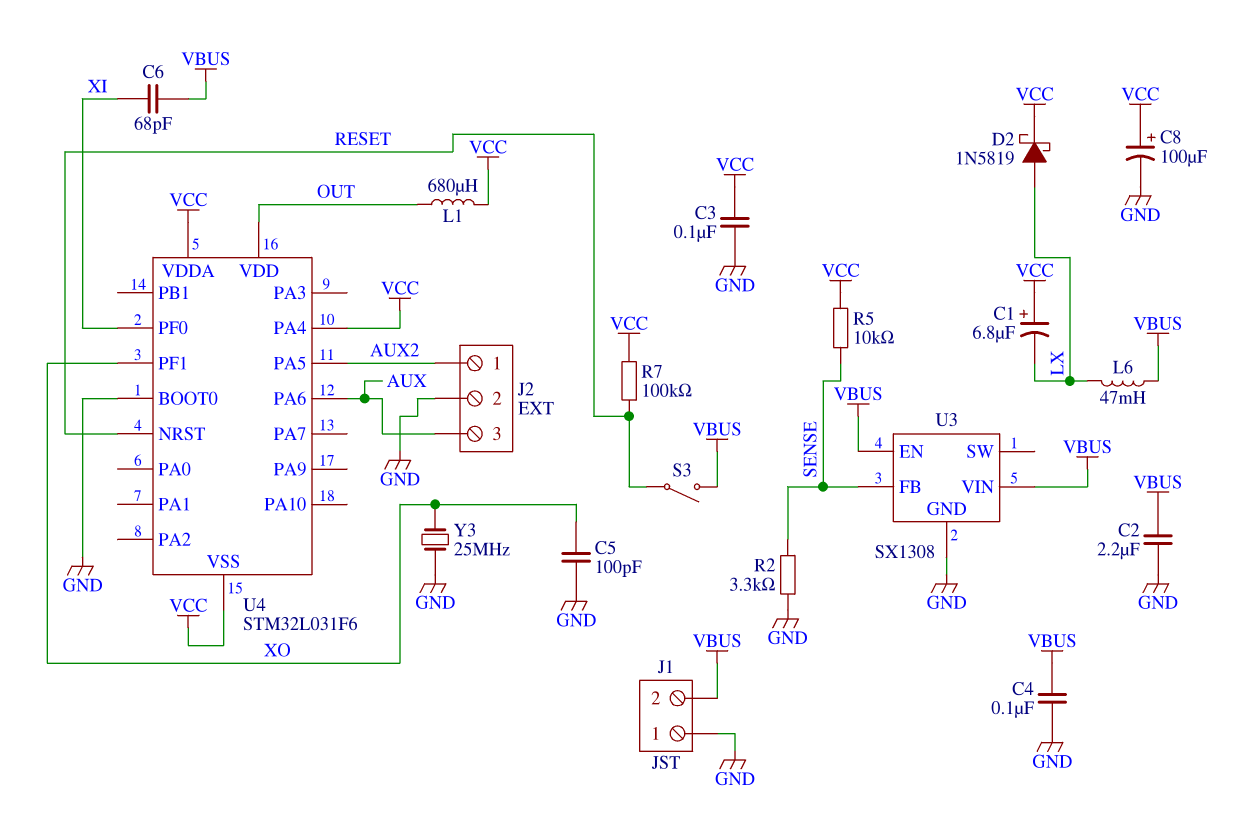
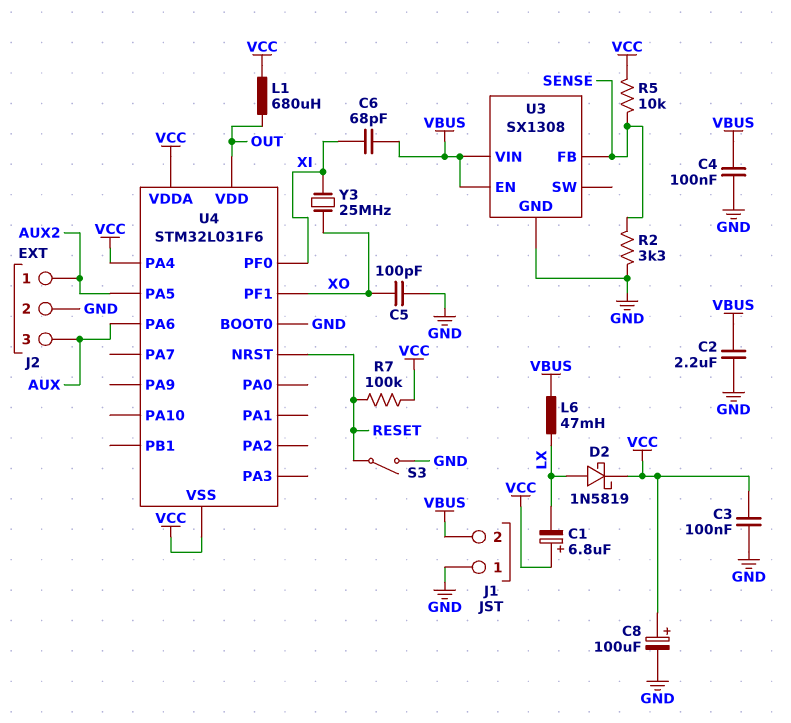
S3: switch (RESET, VBUS) -> switch (GND, RESET)
Y3: 25MHz (GND, XO) -> 25MHz (XI, XO)

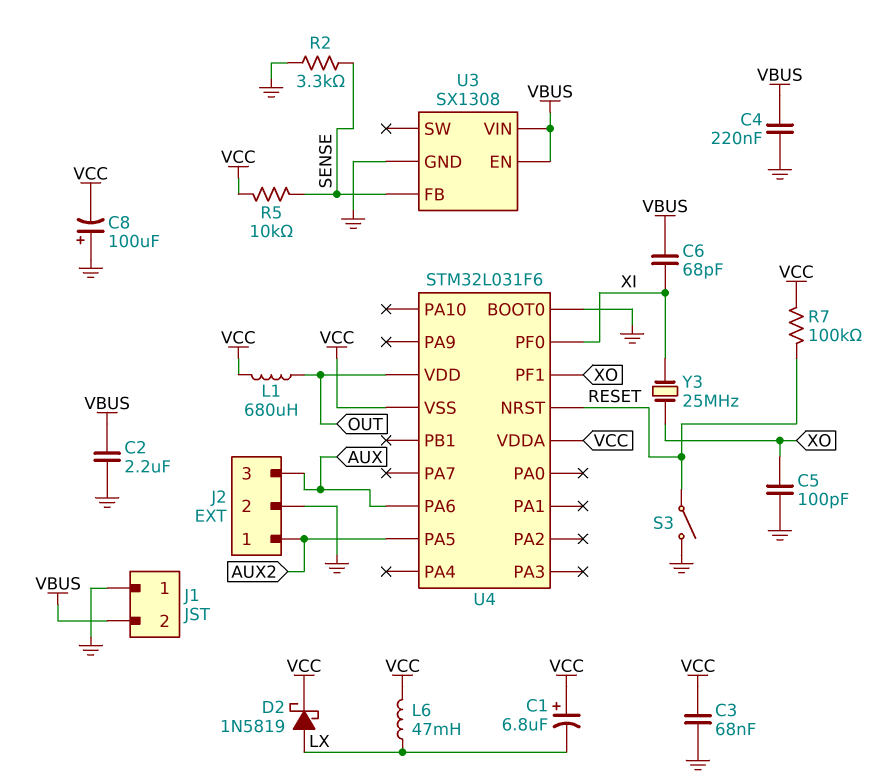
C3: 100nF (GND, VCC) -> 68nF (GND, VCC)
C4: 100nF (GND, VBUS) -> 220nF (GND, VBUS)
C8: 100uF (plus VCC, minus GND) -> 100uF (plus GND, minus VCC)
L6: 47mH (LX, VBUS) -> 47mH (LX, VCC)
U4 pin PA4: VCC -> none

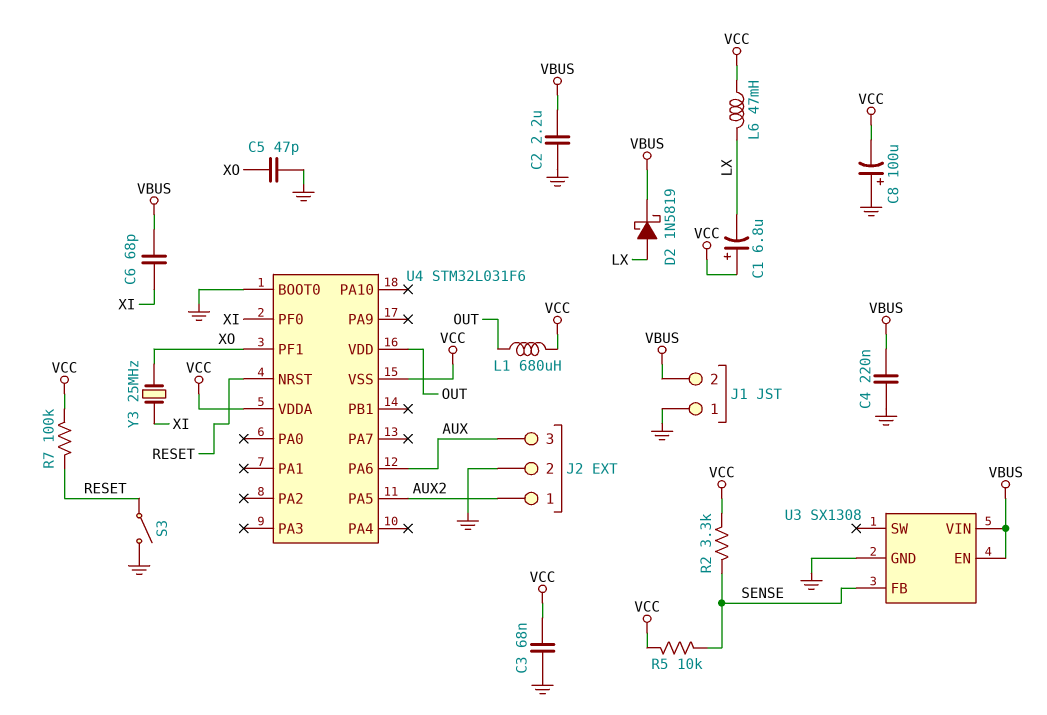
C5: 100pF (GND, XO) -> 47pF (GND, XO)
D2: schottky 1N5819 (A LX, K VCC) -> schottky 1N5819 (A LX, K VBUS)
R2: 3.3k (GND, SENSE) -> 3.3k (SENSE, VCC)

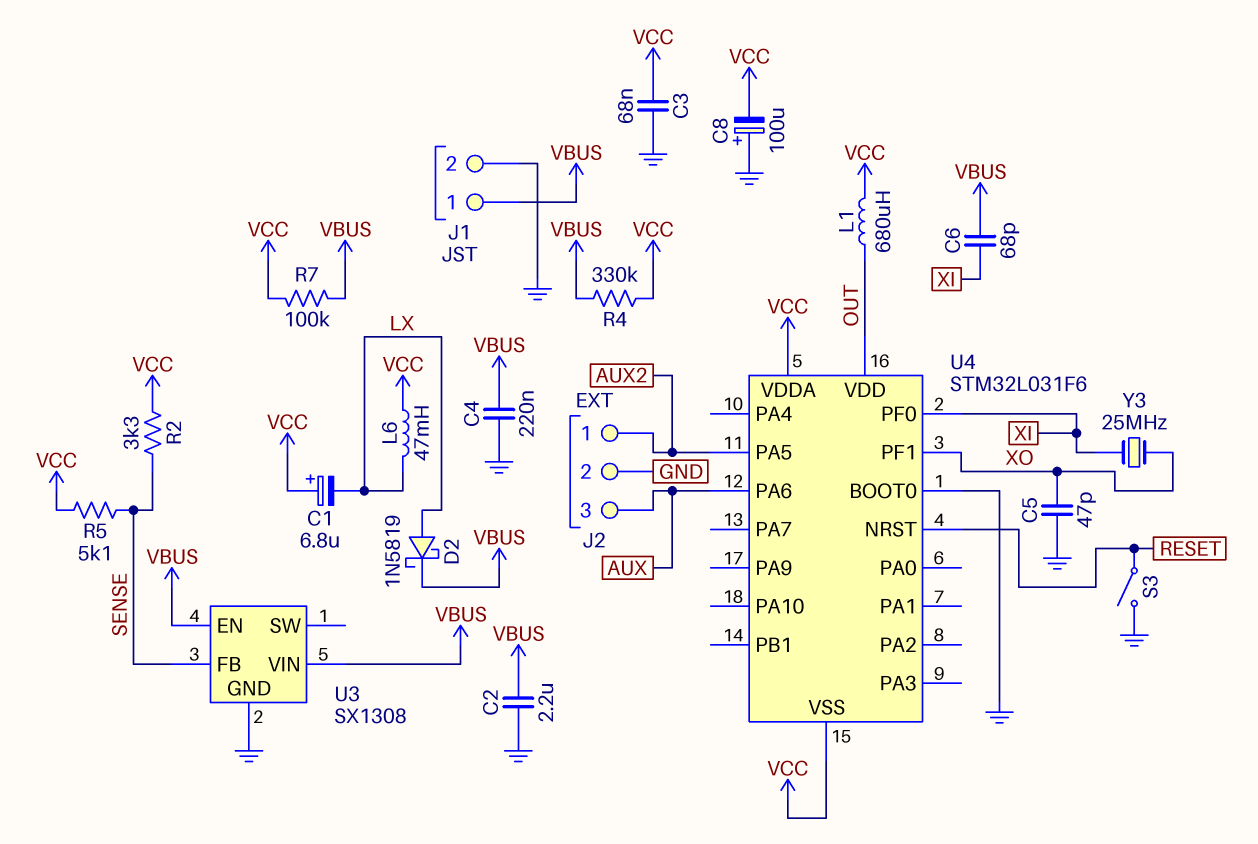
J1 pin 1: GND -> VBUS
J1 pin 2: VBUS -> GND
R4: none -> 330k (VBUS, VCC)
R5: 10k (SENSE, VCC) -> 5.1k (SENSE, VCC)
R7: 100k (RESET, VCC) -> 100k (VBUS, VCC)

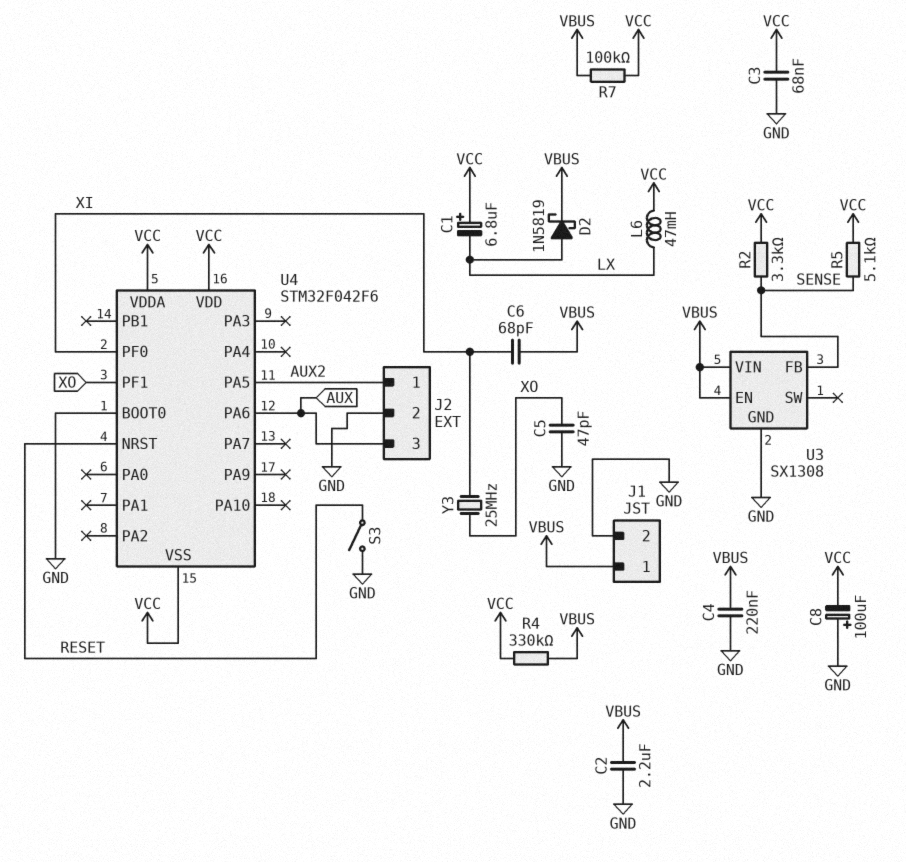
L1: 680uH (OUT, VCC) -> none
U4: STM32L031F6 -> STM32F042F6
U4 pin VDD: OUT -> VCC

